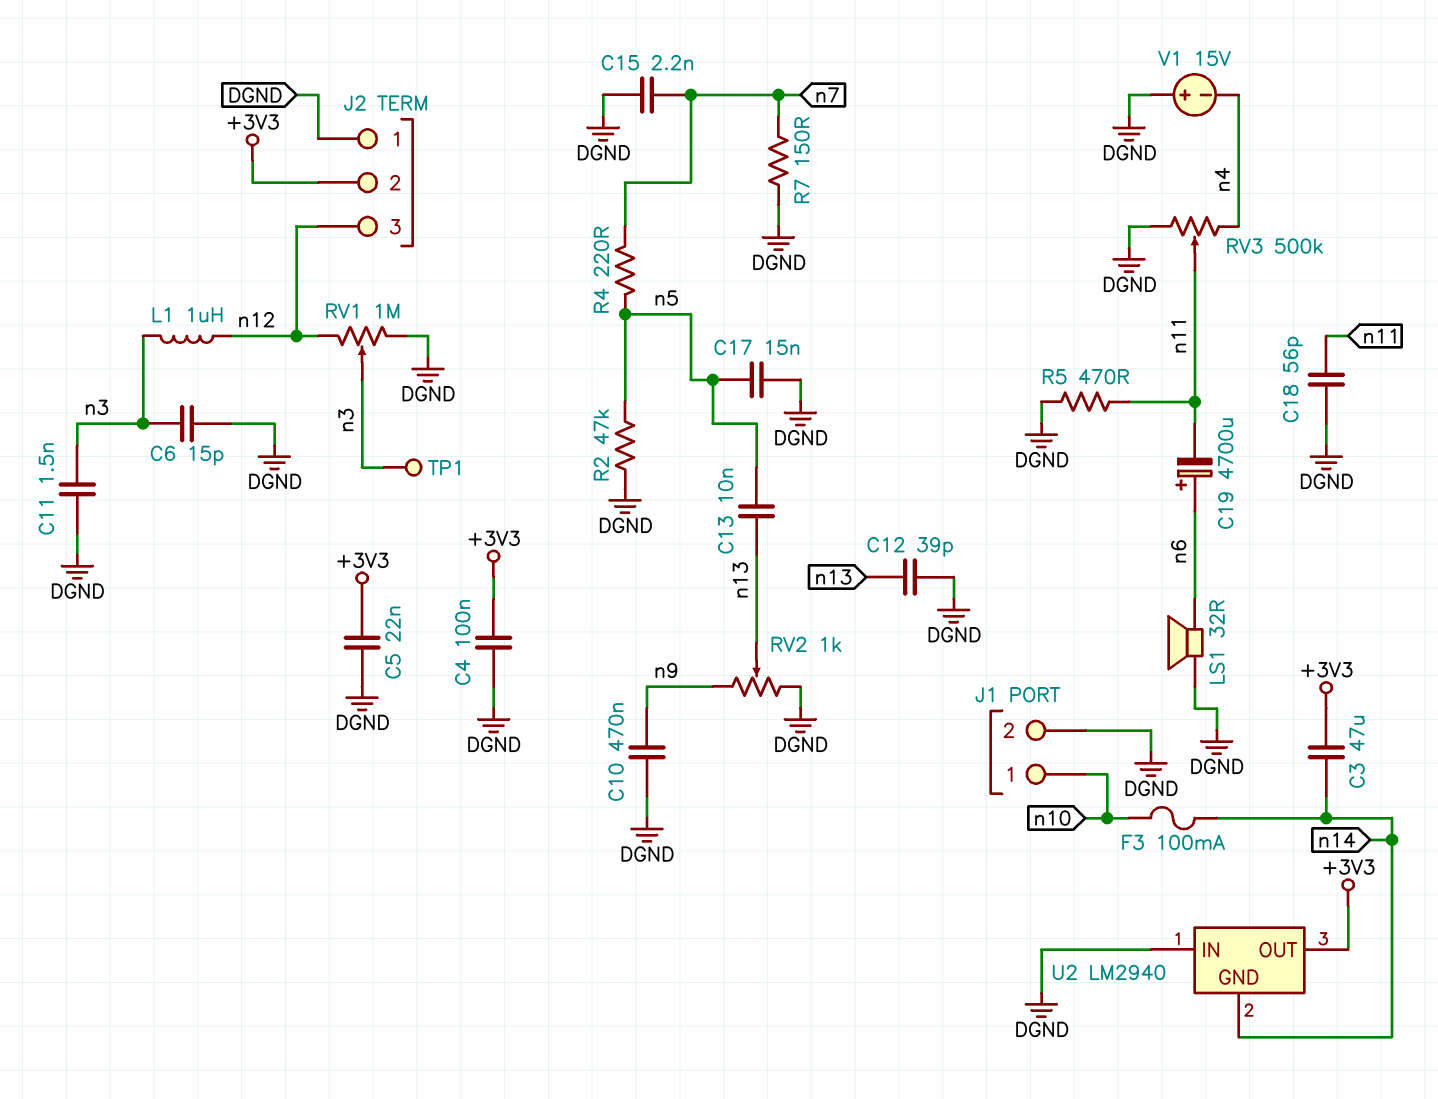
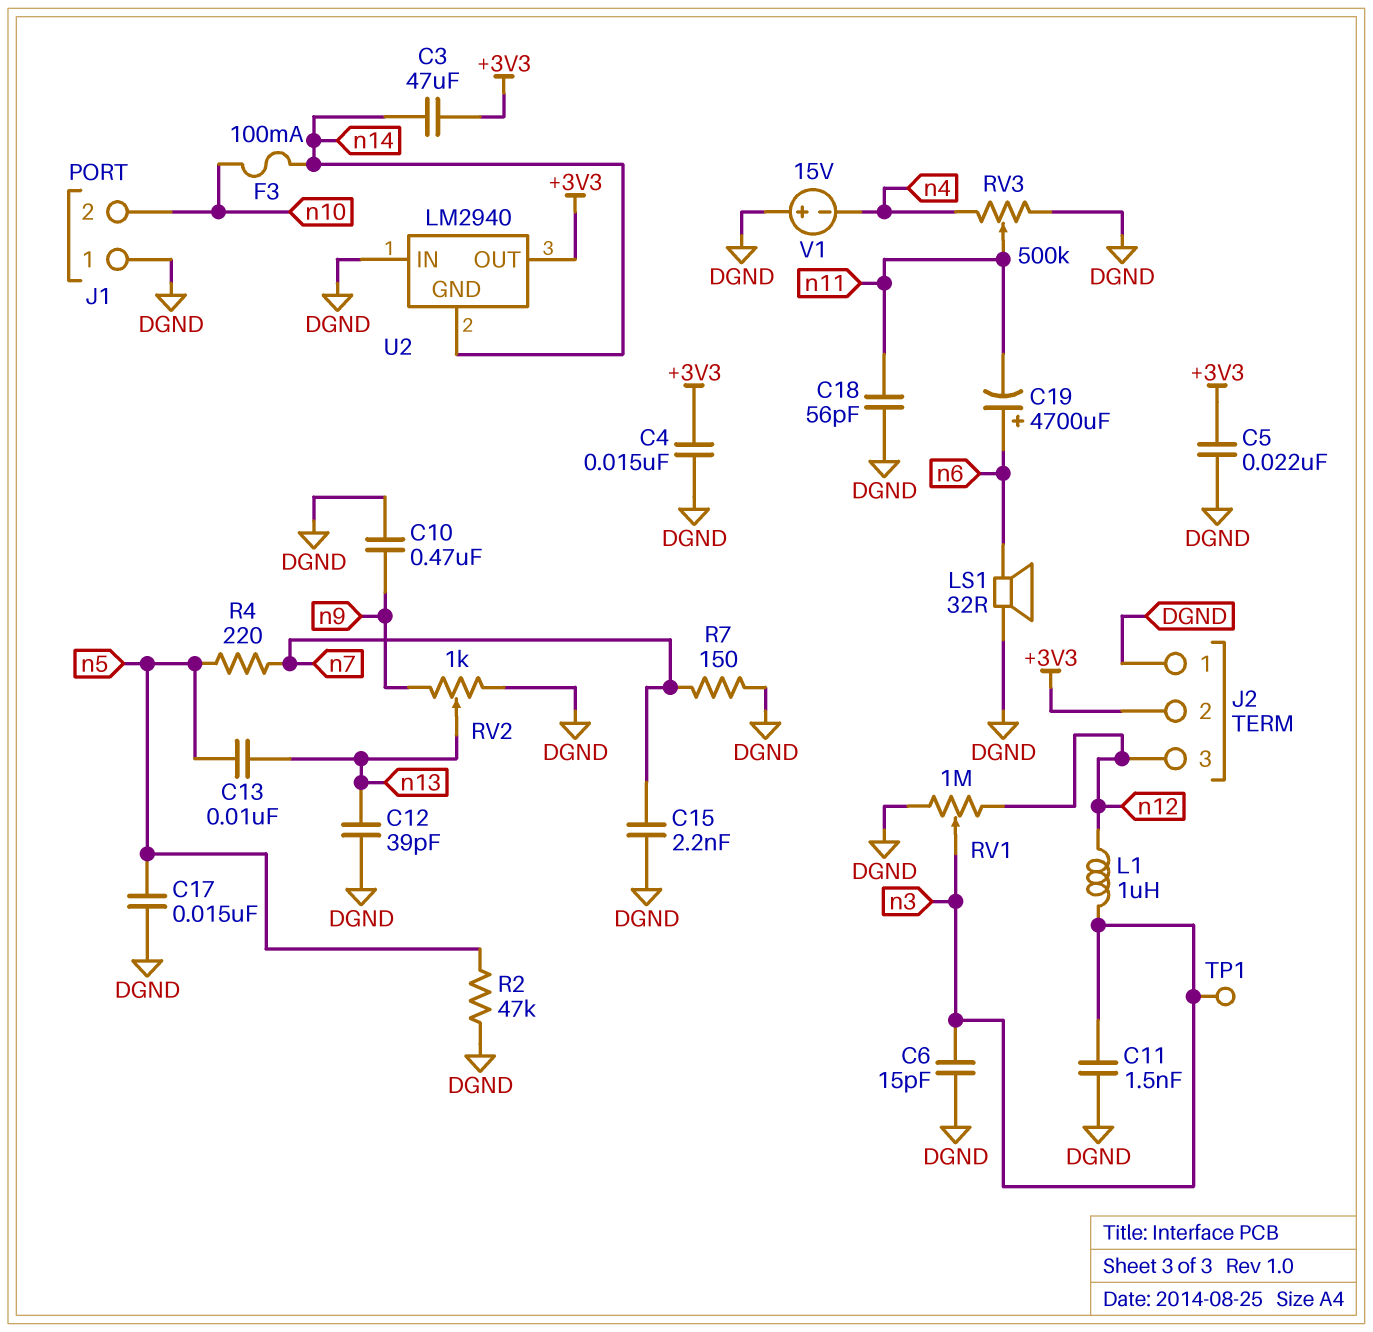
C4: 100nF (+3V3, DGND) -> 15nF (+3V3, DGND)
J1 pin 1: n10 -> DGND
J1 pin 2: DGND -> n10
R5: 470 (DGND, n11) -> none

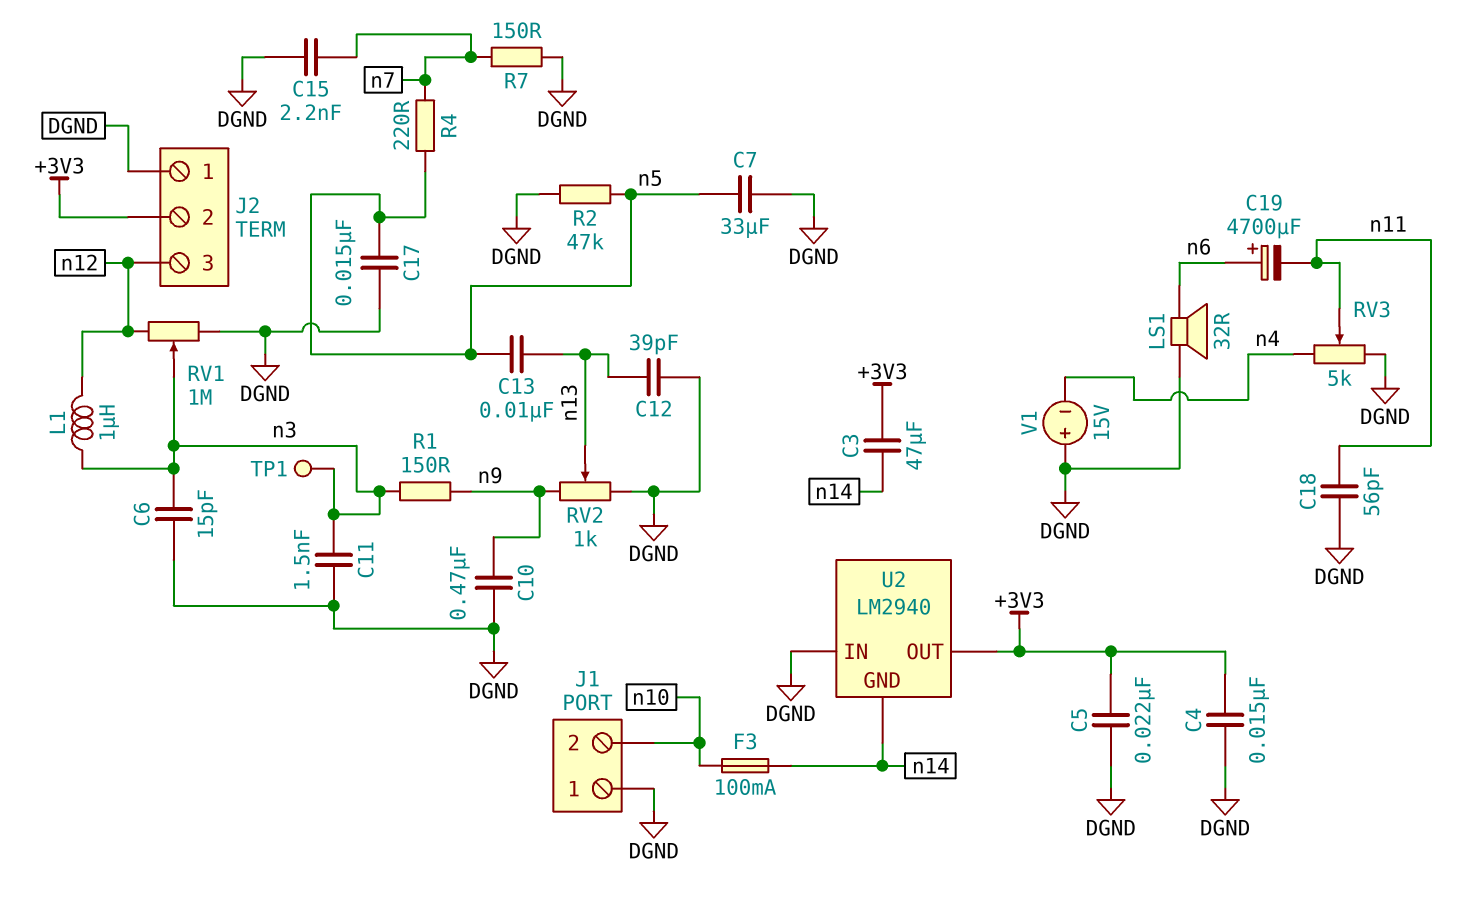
C7: none -> 33uF (DGND, n5)
R1: none -> 150 (n3, n9)
RV3: 500k (DGND, n4, wiper n11) -> 5k (DGND, n4, wiper n11)

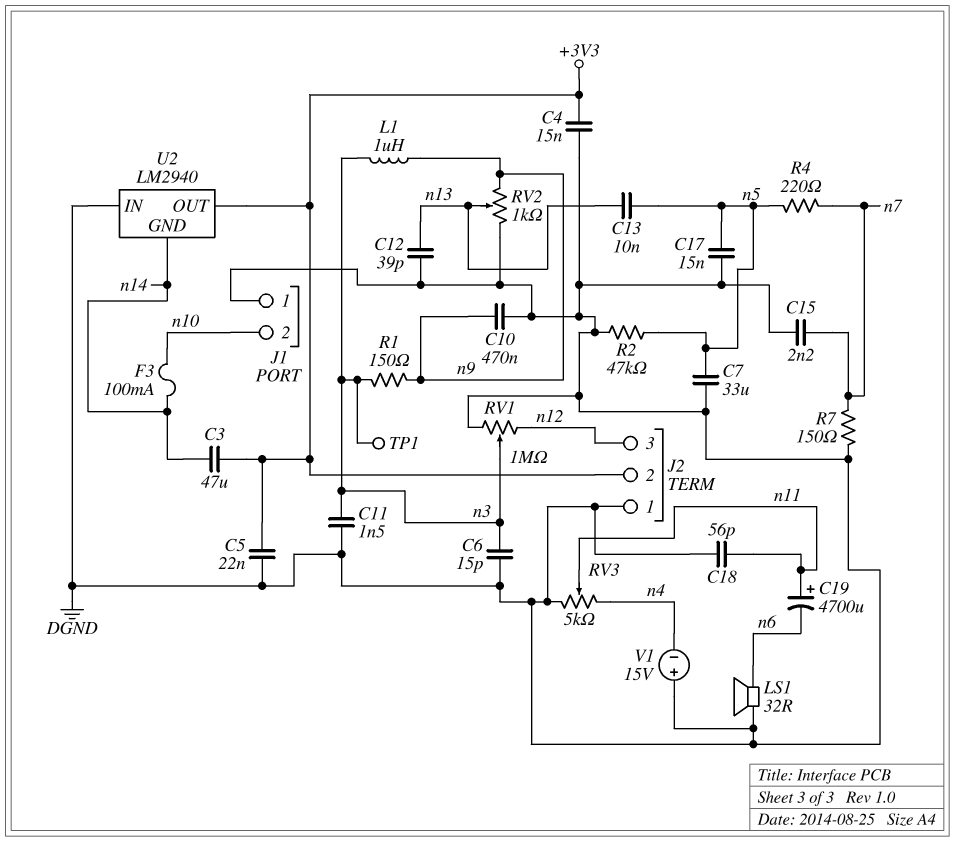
C19: 4700uF (plus n6, minus n11) -> 4700uF (plus n11, minus n6)
L1: 1uH (n3, n12) -> 1uH (n3, n9)

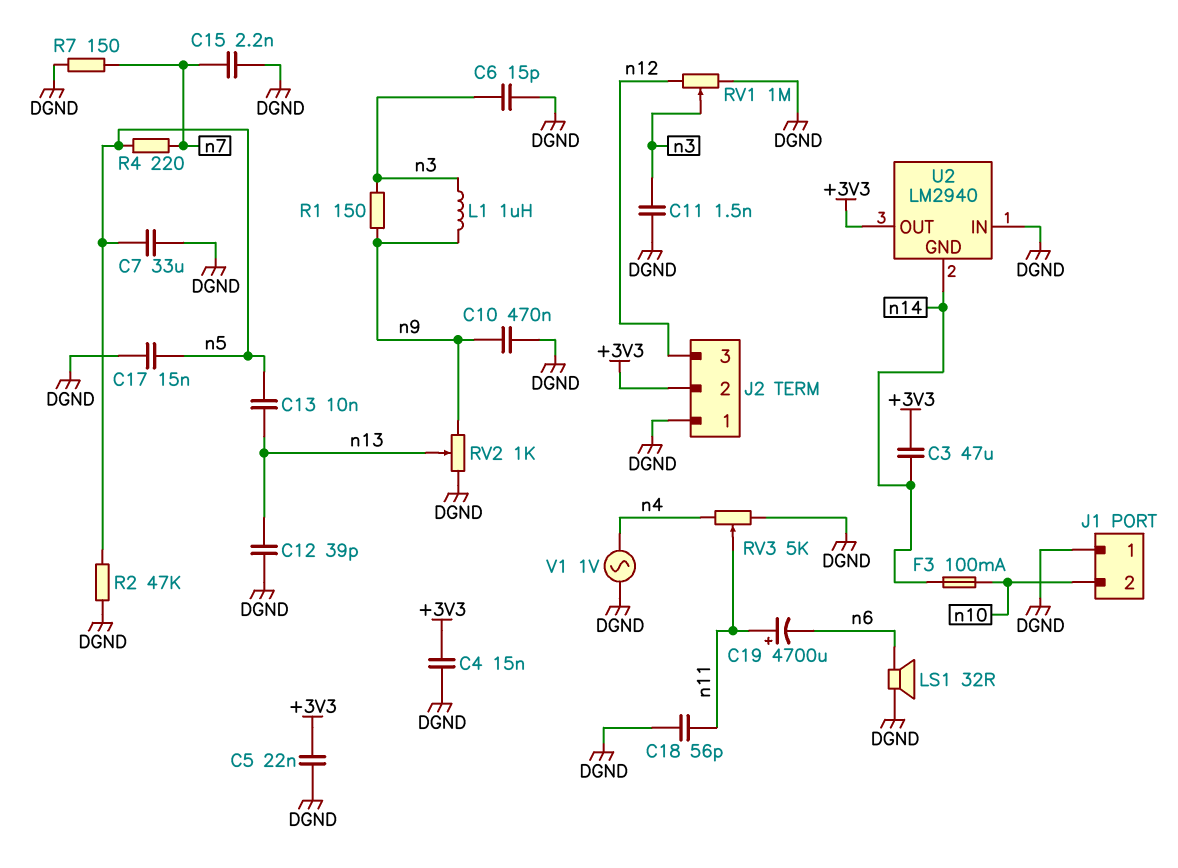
TP1: test point (n3) -> none
V1: 15V (plus DGND, minus n4) -> AC 1V (DGND, n4)

